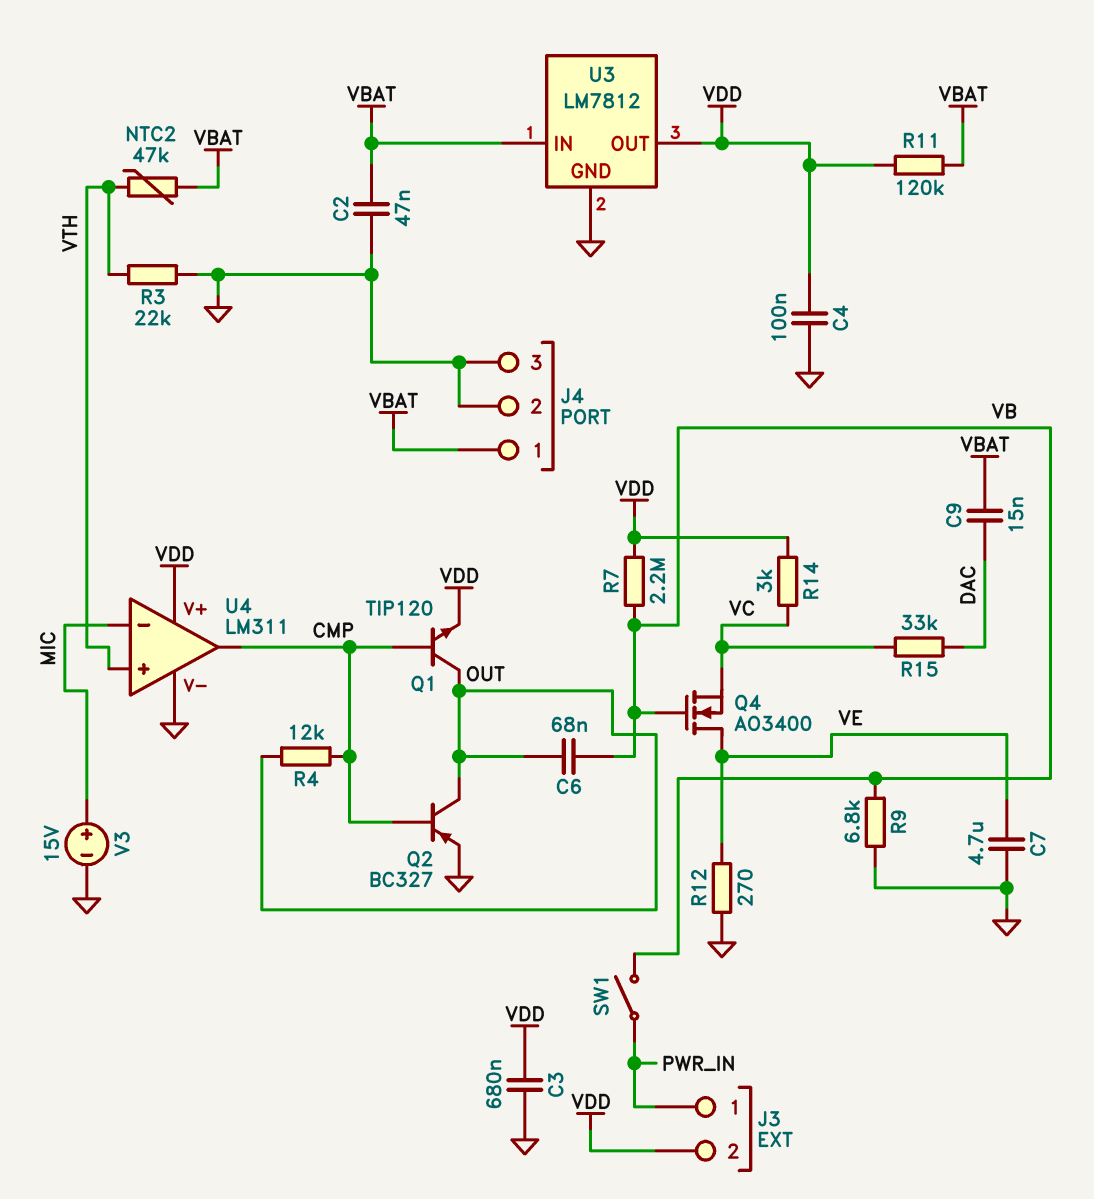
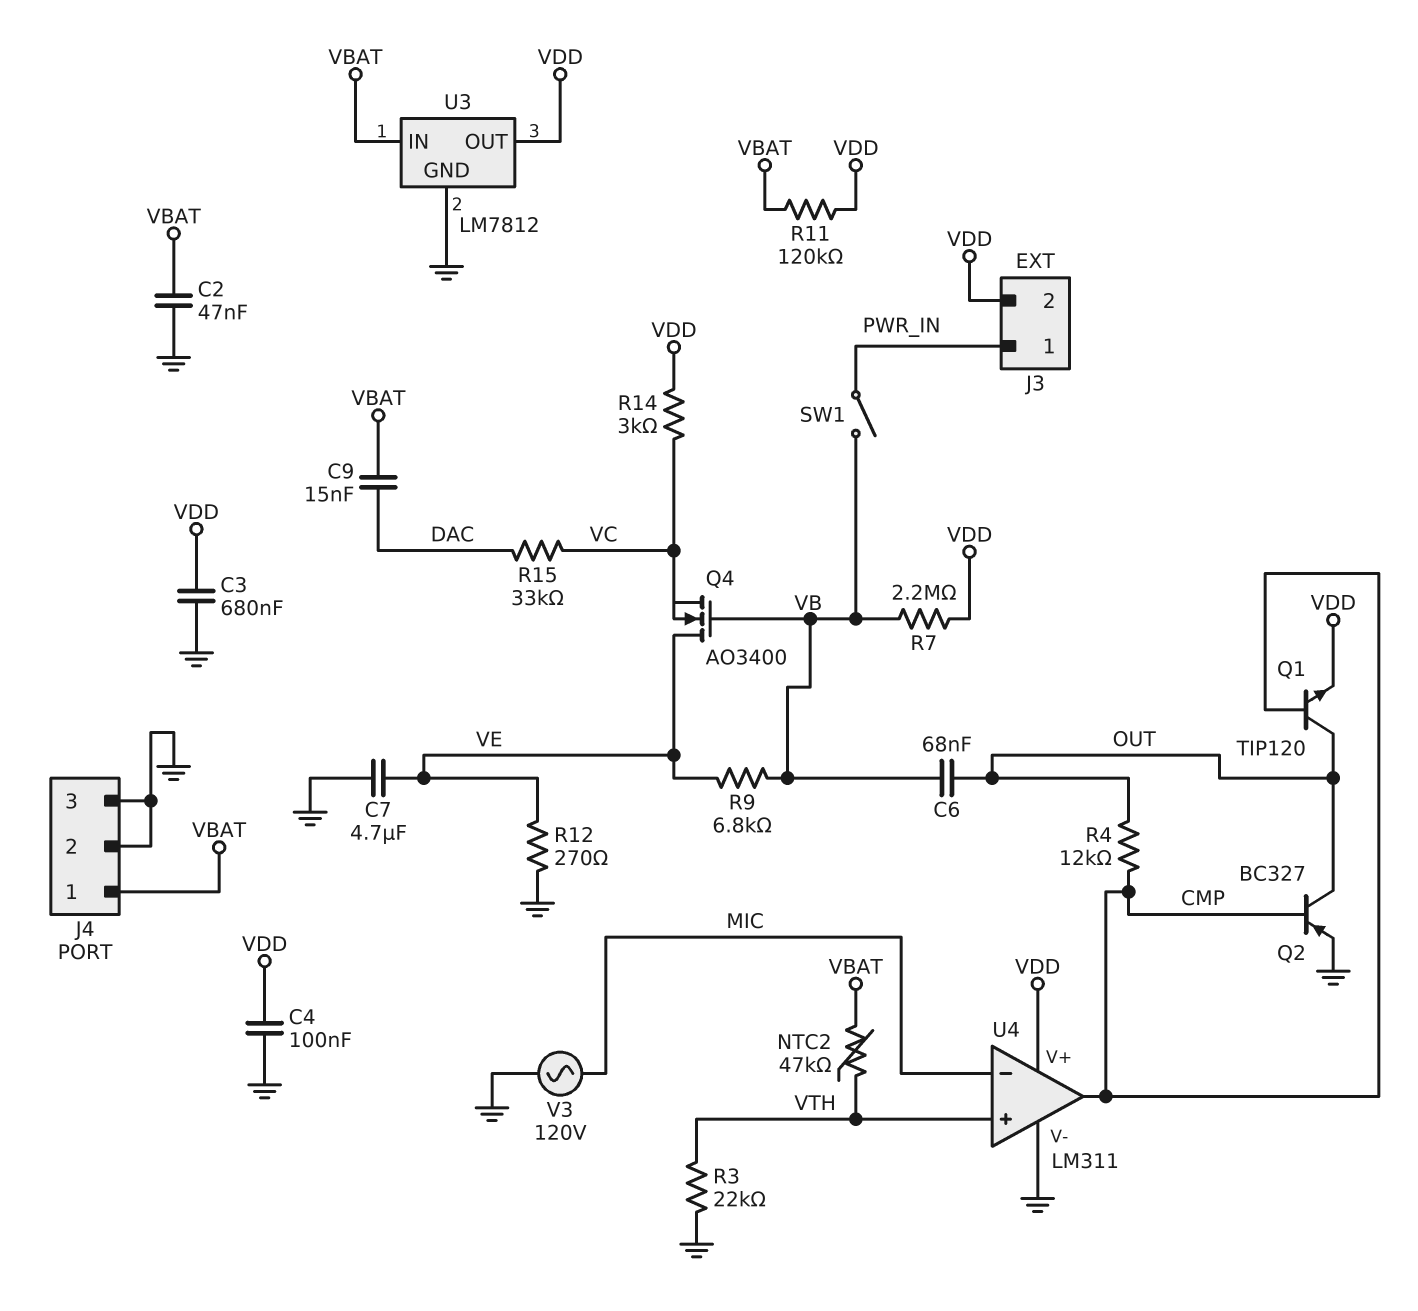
R9: 6.8k (GND, VB) -> 6.8k (VB, VE)
V3: 15V (plus MIC, minus GND) -> AC 120V (GND, MIC)

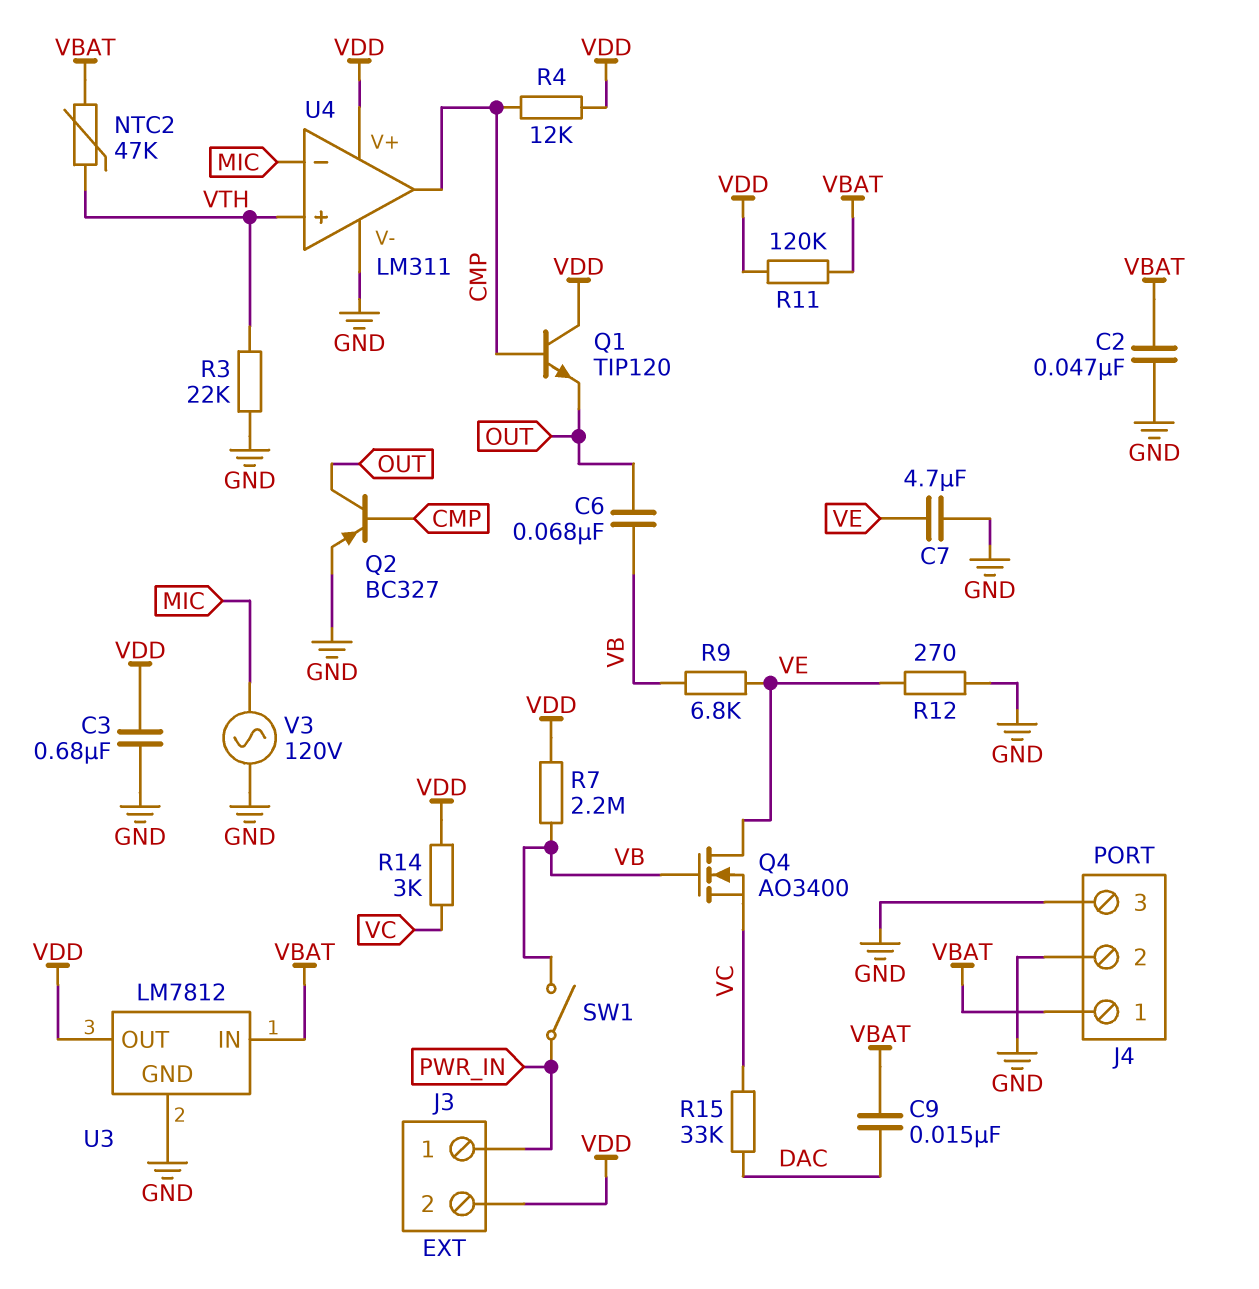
C4: 100nF (GND, VDD) -> none
Q1: NPN TIP120 (B CMP, C OUT, E VDD) -> NPN TIP120 (B CMP, C VDD, E OUT)
R4: 12k (CMP, OUT) -> 12k (CMP, VDD)

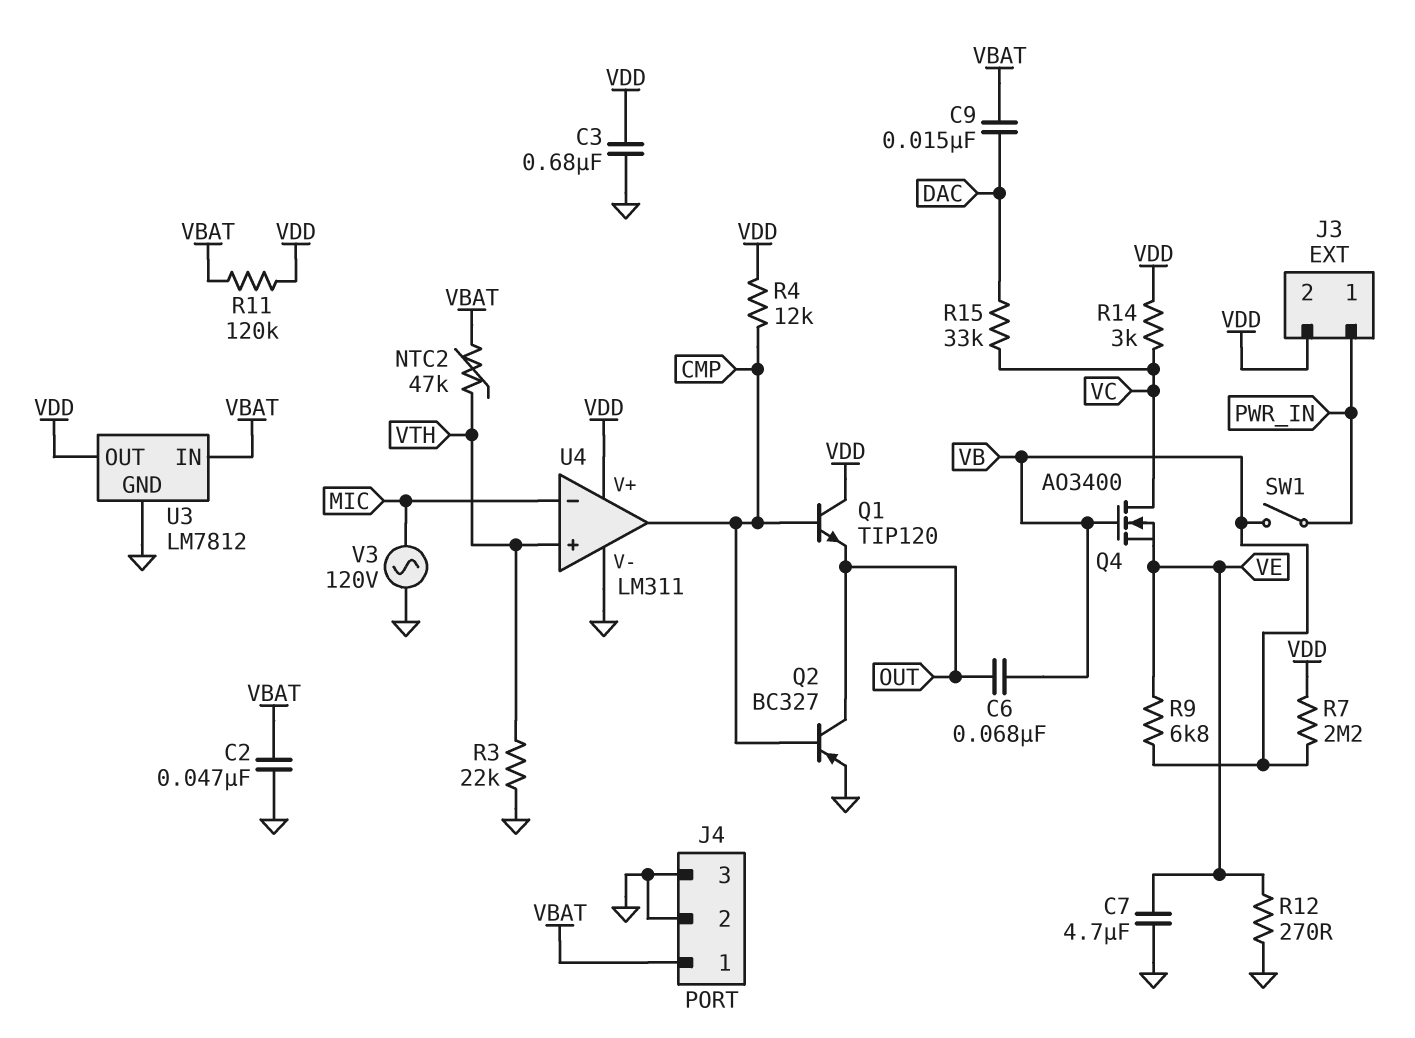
Q4: NMOS AO3400 (G VB, D VE, S VC) -> NMOS AO3400 (G VB, D VC, S VE)

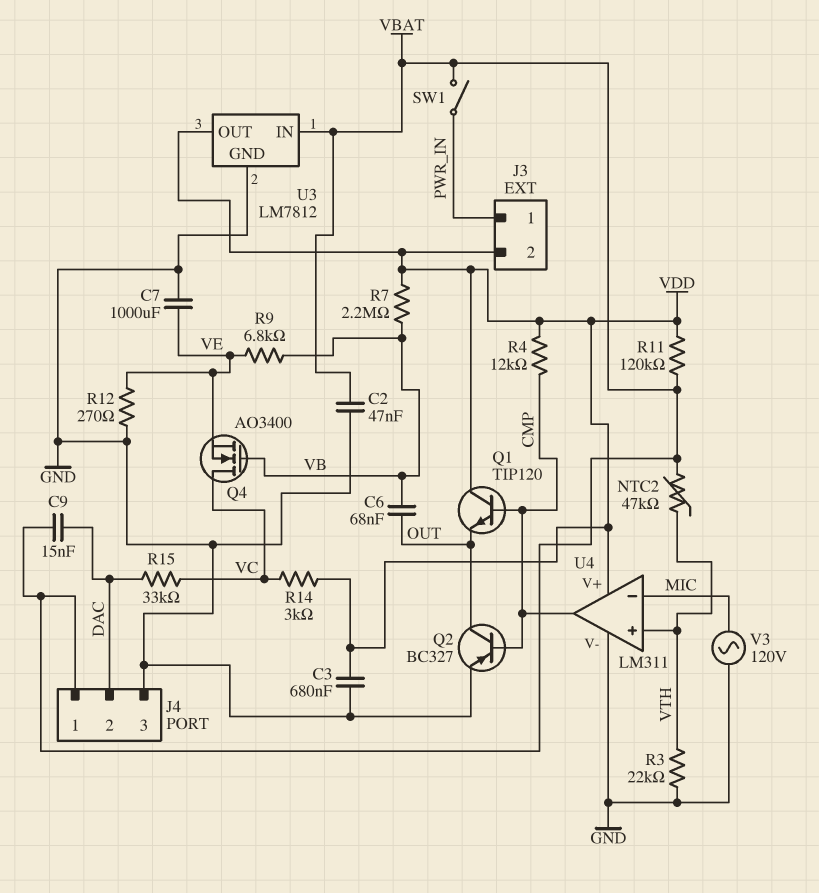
C7: 4.7uF (GND, VE) -> 1000uF (GND, VE)
J4 pin 2: GND -> DAC
SW1: switch (PWR_IN, VB) -> switch (PWR_IN, VBAT)

